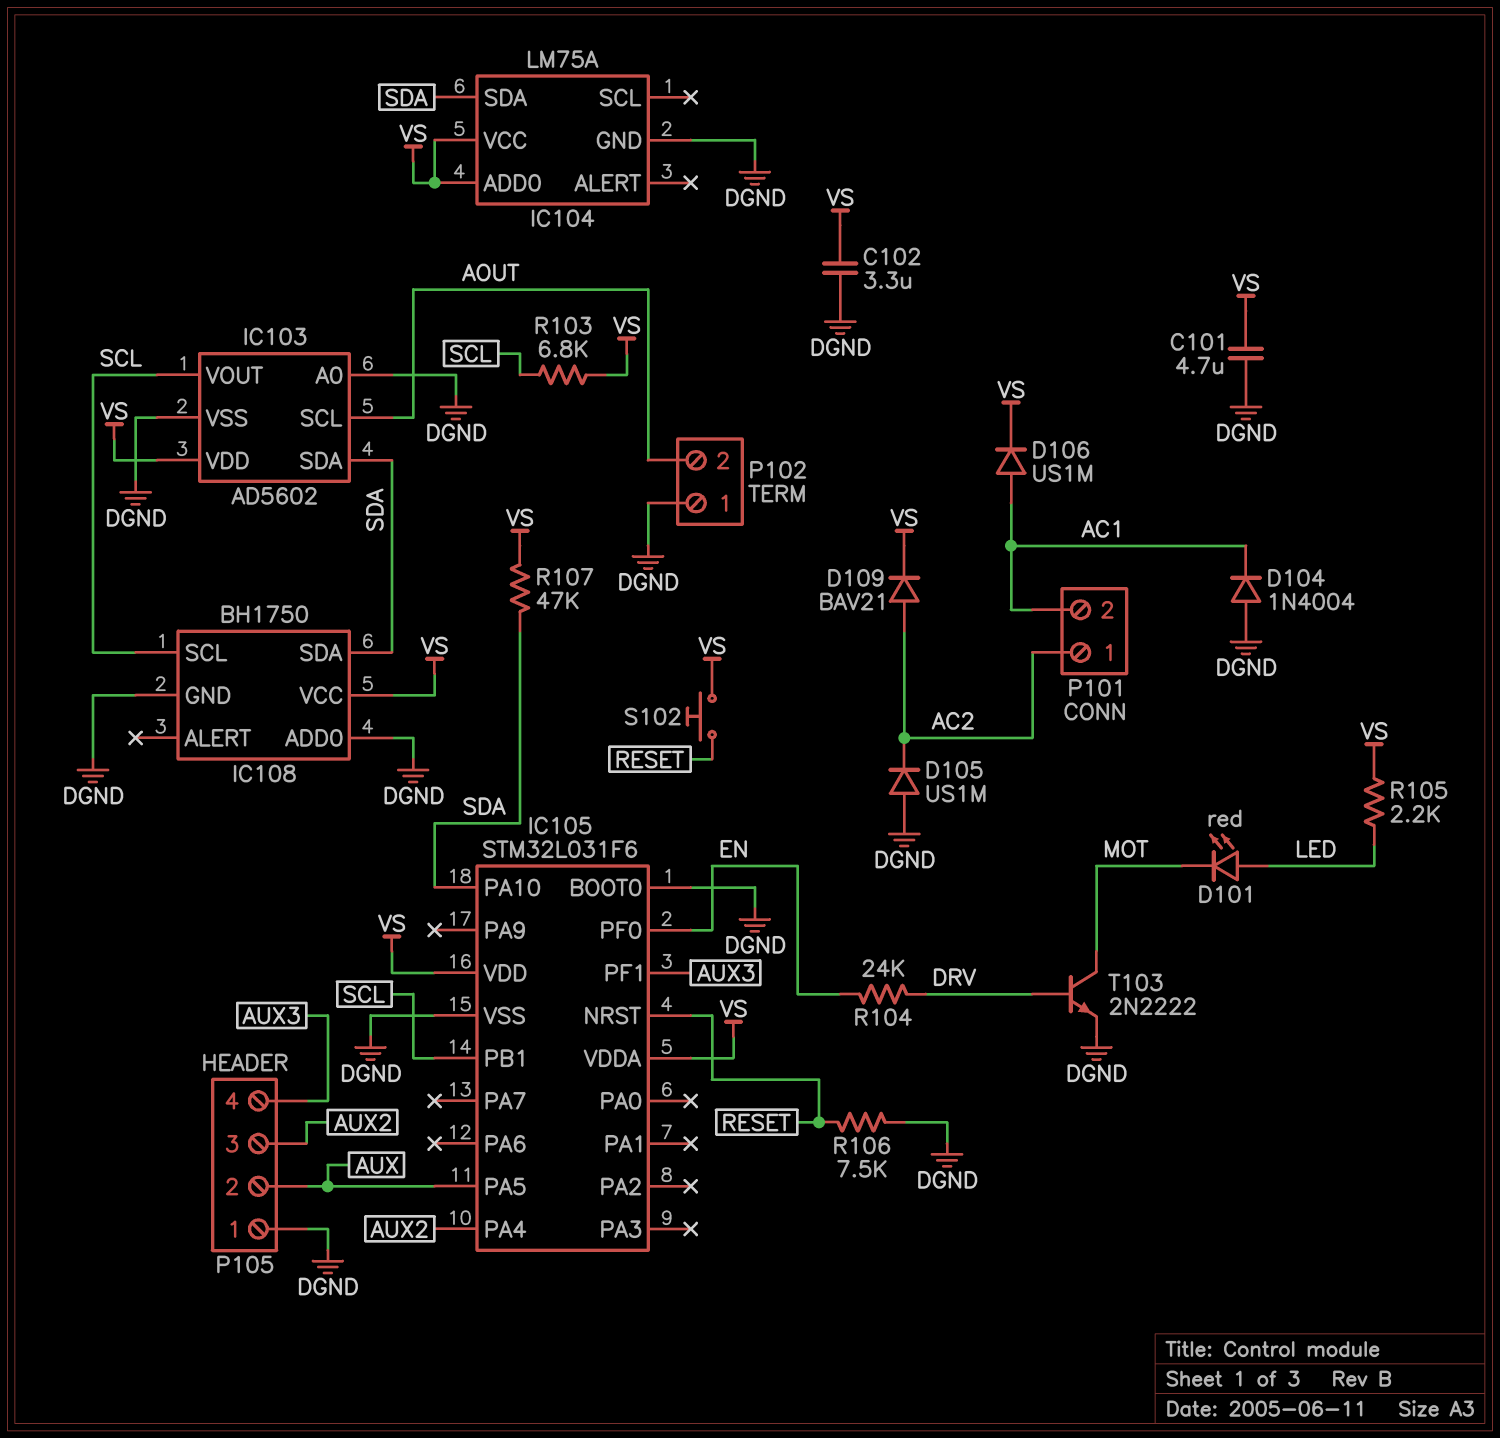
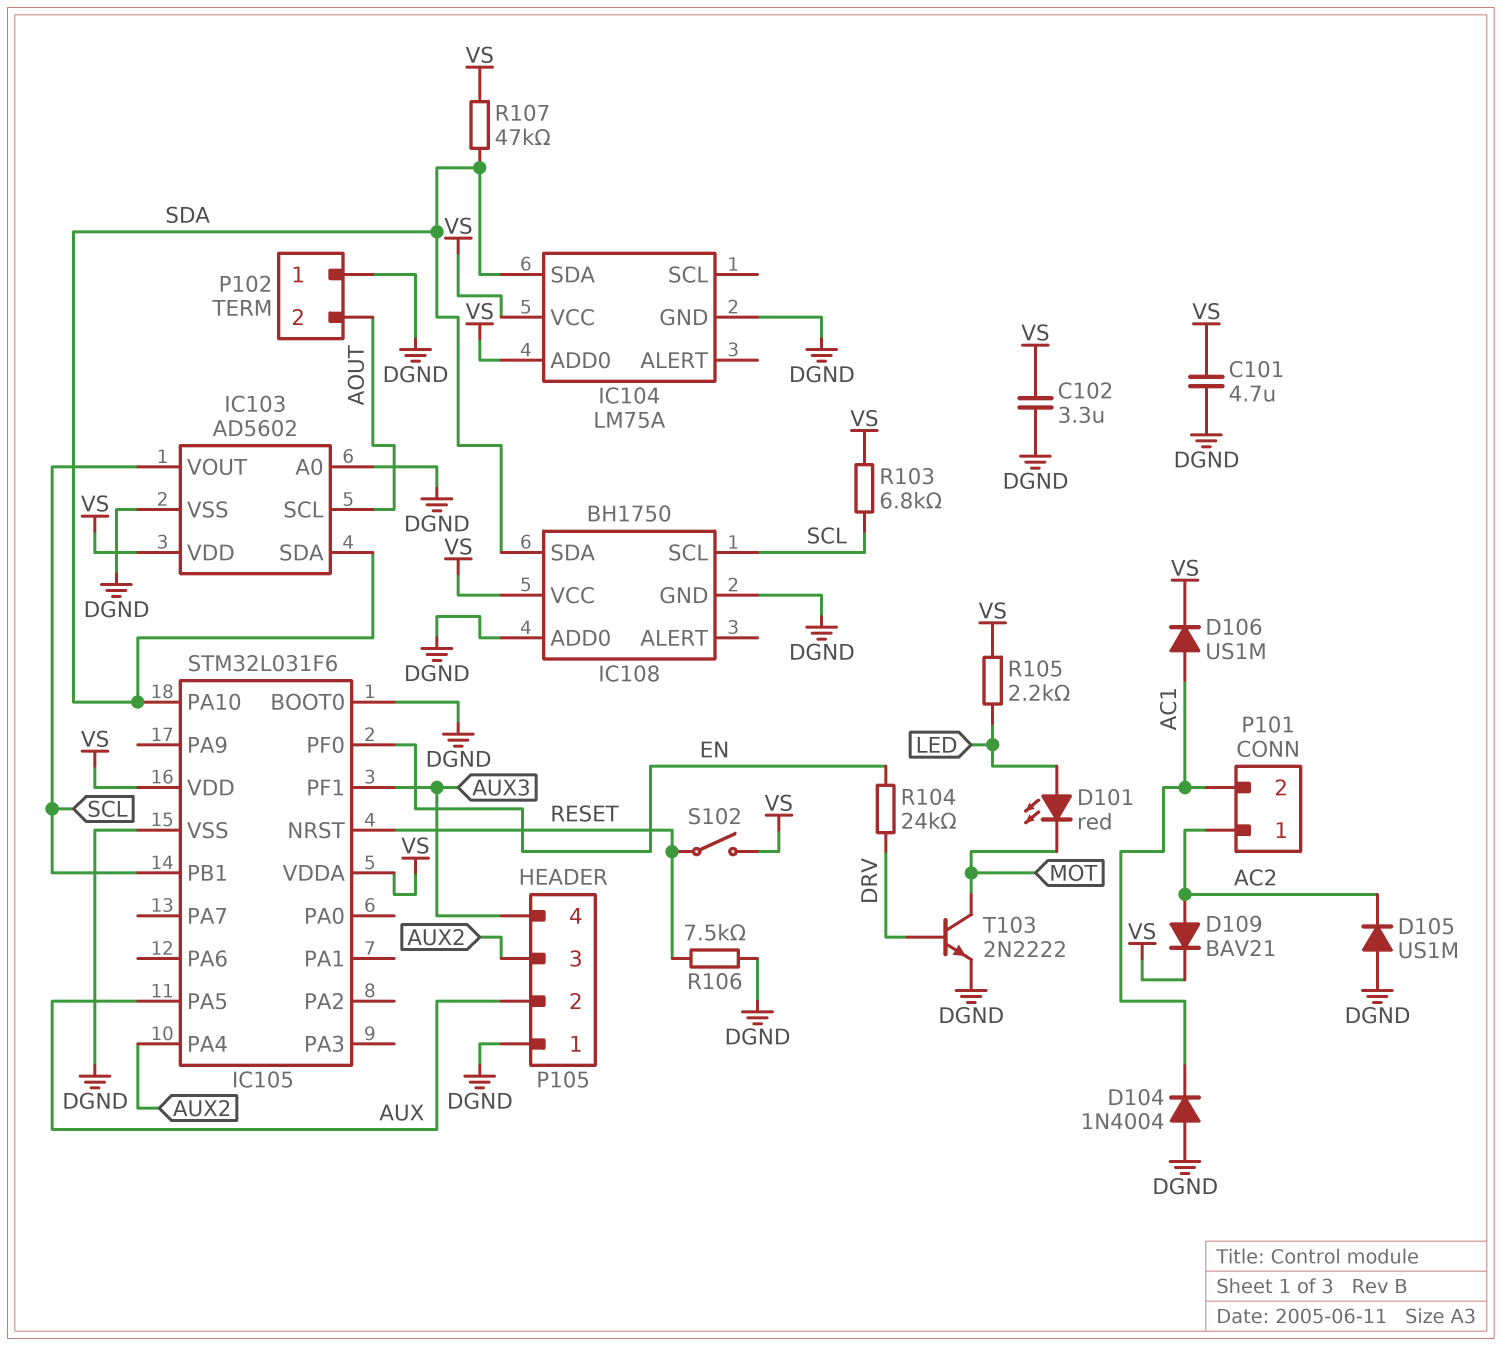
S102: button (RESET, VS) -> switch (RESET, VS)

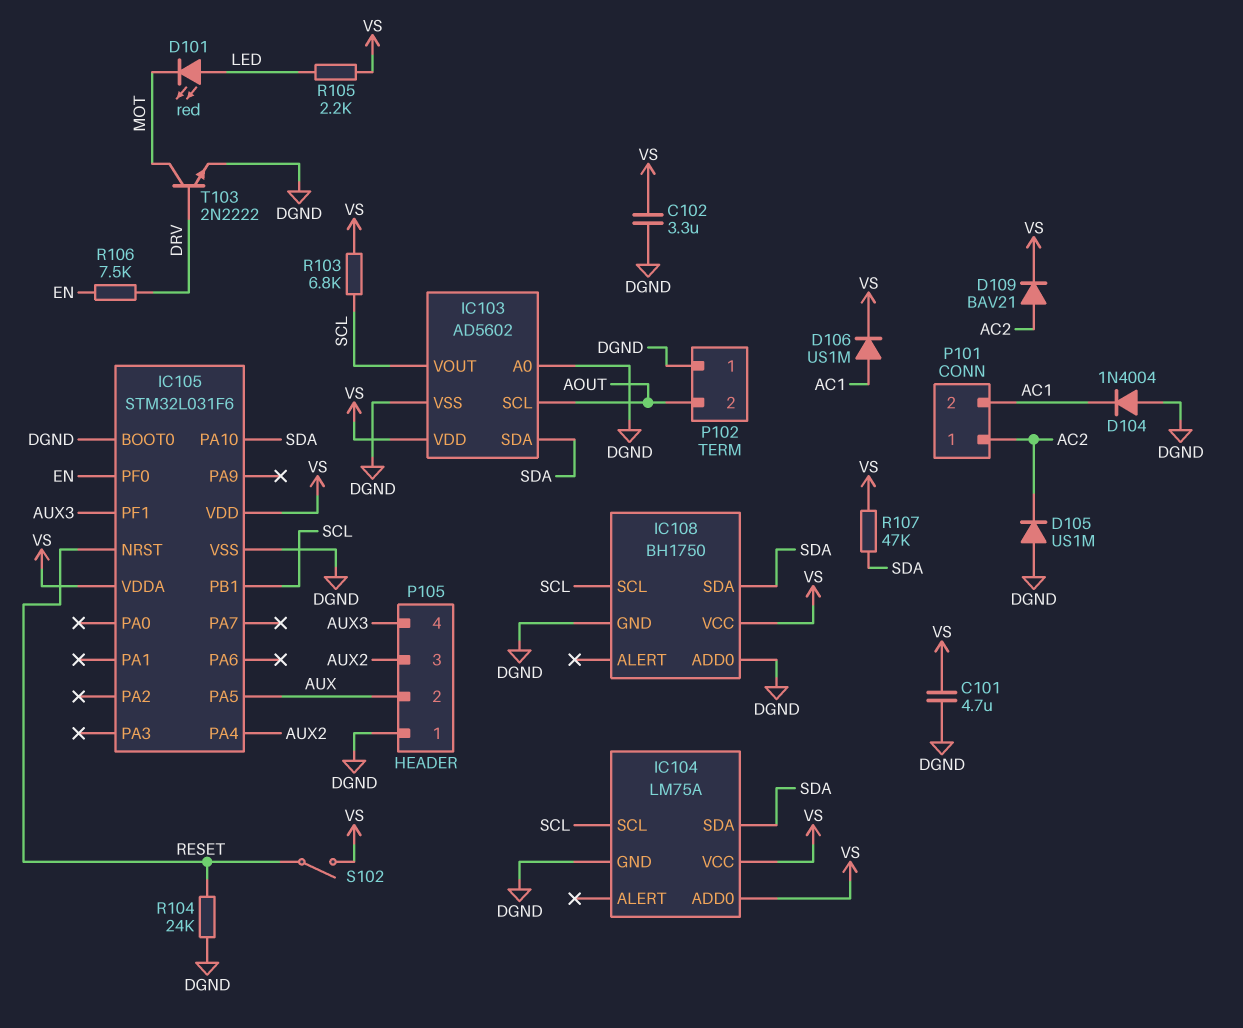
IC104 pin SCL: none -> SCL
R104: 24k (DRV, EN) -> 24k (DGND, RESET)
R106: 7.5k (DGND, RESET) -> 7.5k (DRV, EN)

